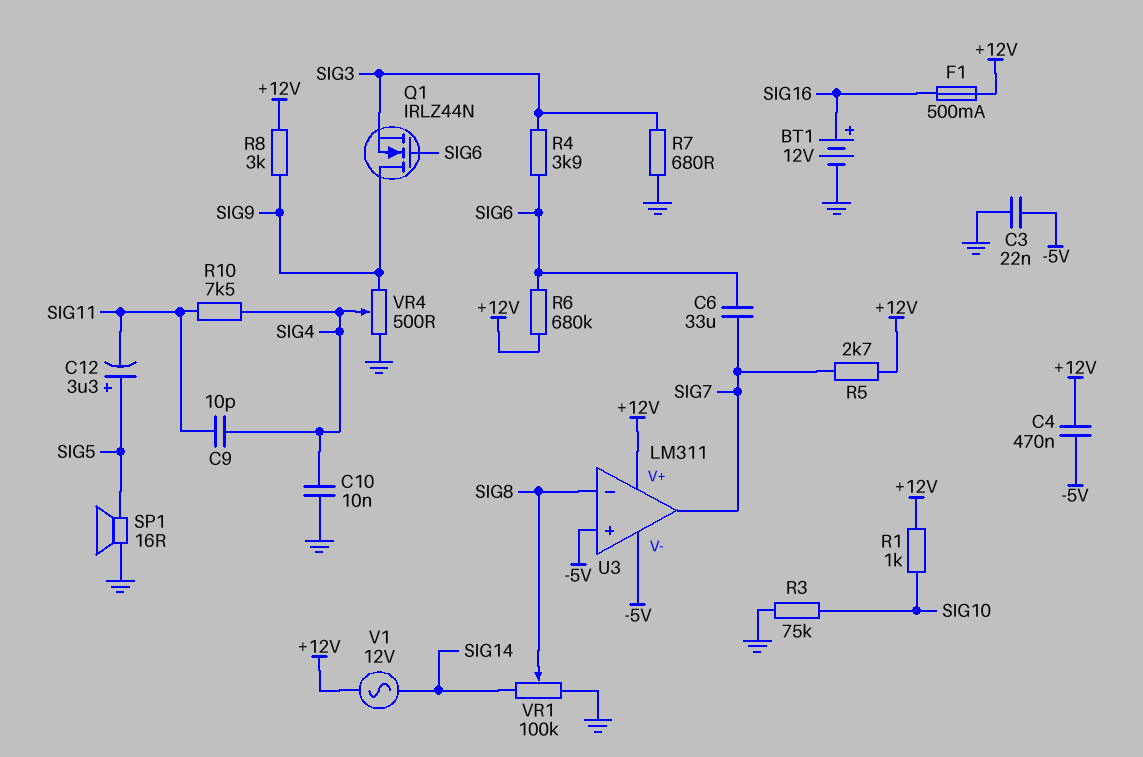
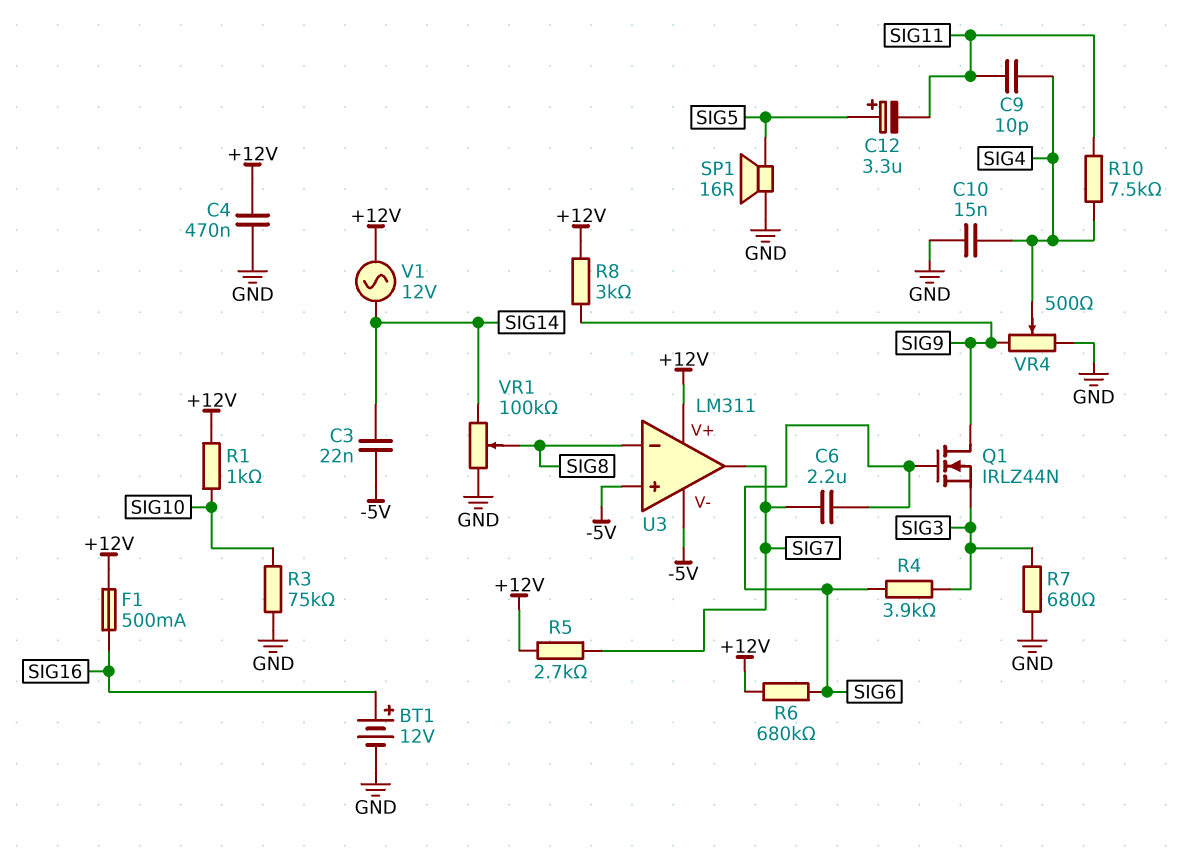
C3: 22nF (-5V, GND) -> 22nF (-5V, SIG14)
C4: 470nF (+12V, -5V) -> 470nF (+12V, GND)
C6: 33uF (SIG6, SIG7) -> 2.2uF (SIG6, SIG7)
C10: 10nF (GND, SIG4) -> 15nF (GND, SIG4)

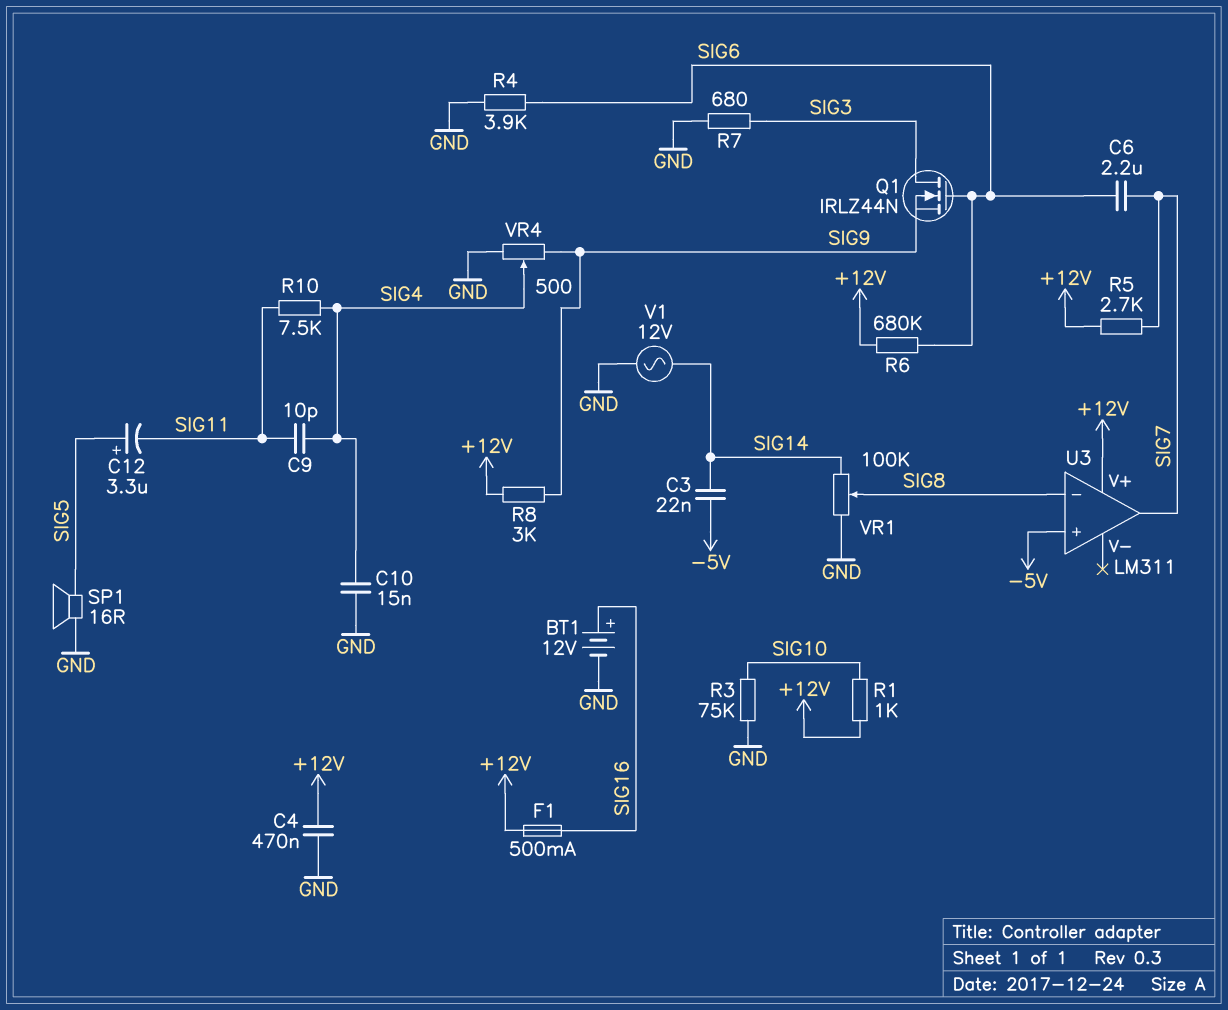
Q1: NMOS IRLZ44N (G SIG6, D SIG9, S SIG3) -> NMOS IRLZ44N (G SIG6, D SIG3, S SIG9)
R4: 3.9k (SIG3, SIG6) -> 3.9k (GND, SIG6)
U3 pin V-: -5V -> none
V1: AC 12V (+12V, SIG14) -> AC 12V (GND, SIG14)

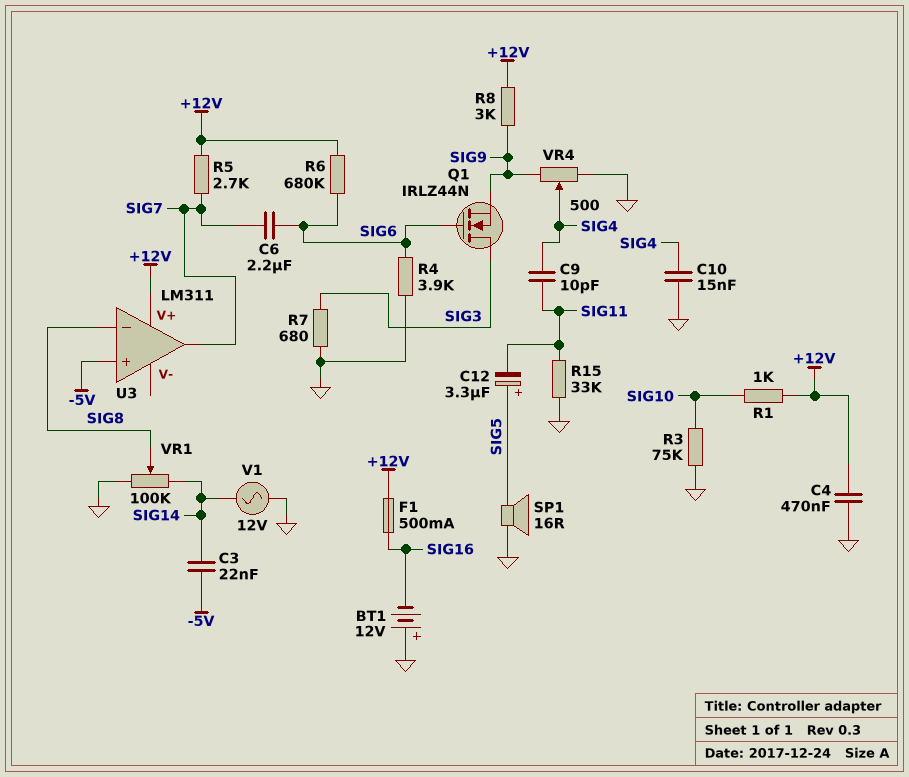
BT1: 12V (plus SIG16, minus GND) -> 12V (plus GND, minus SIG16)
R10: 7.5k (SIG4, SIG11) -> none
R15: none -> 33k (GND, SIG11)

